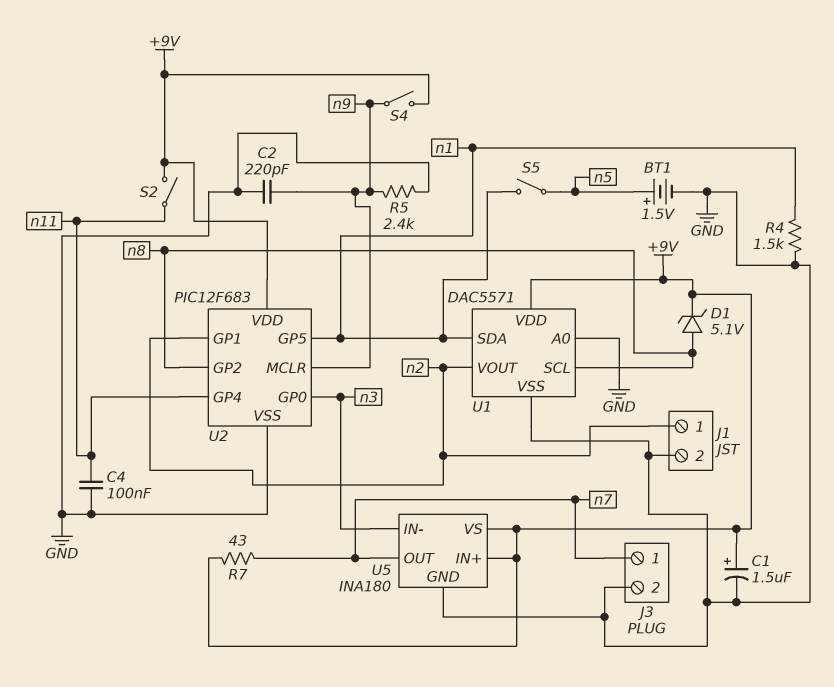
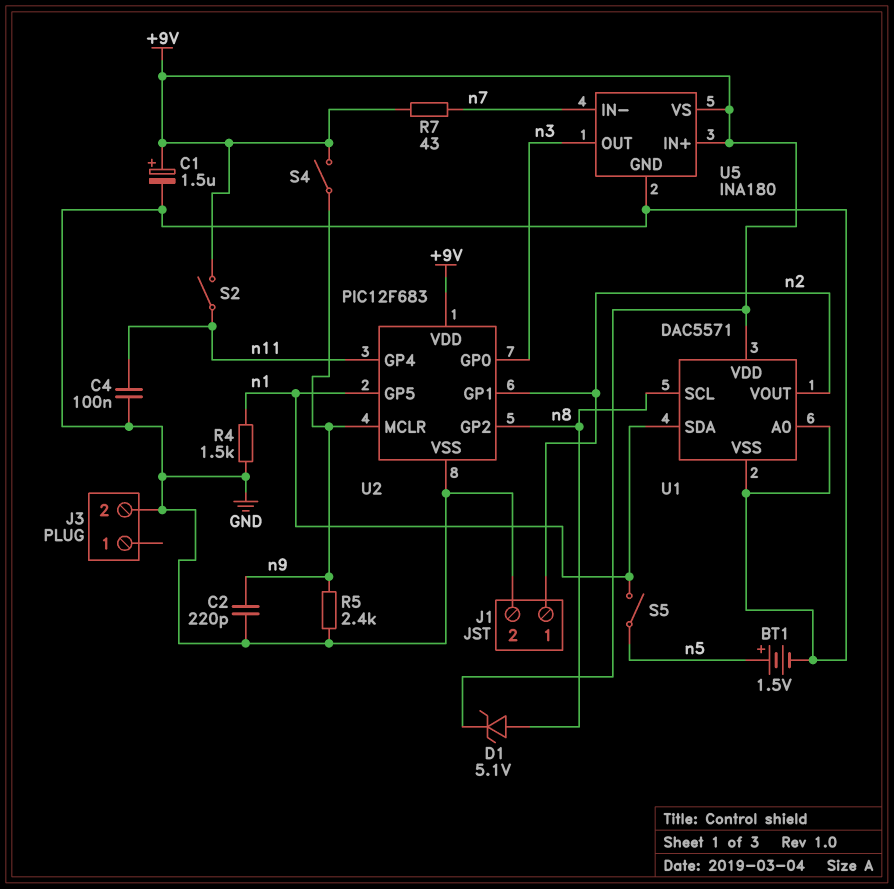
J3 pin 1: n7 -> none
U5 pin IN-: n3 -> n7
U5 pin OUT: n7 -> n3

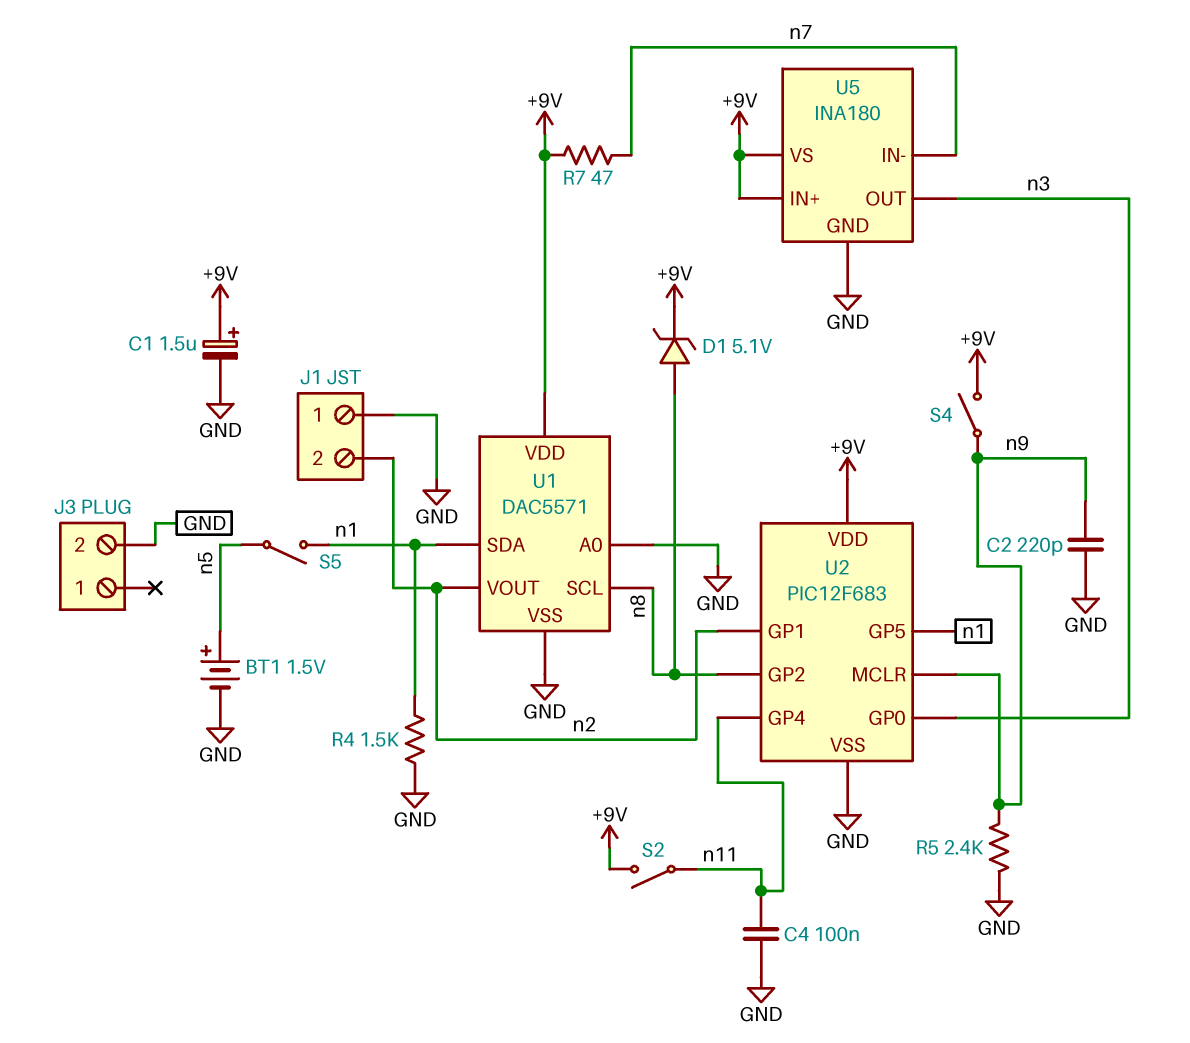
J1 pin 1: n2 -> GND
J1 pin 2: GND -> n2
R7: 43 (+9V, n7) -> 47 (+9V, n7)

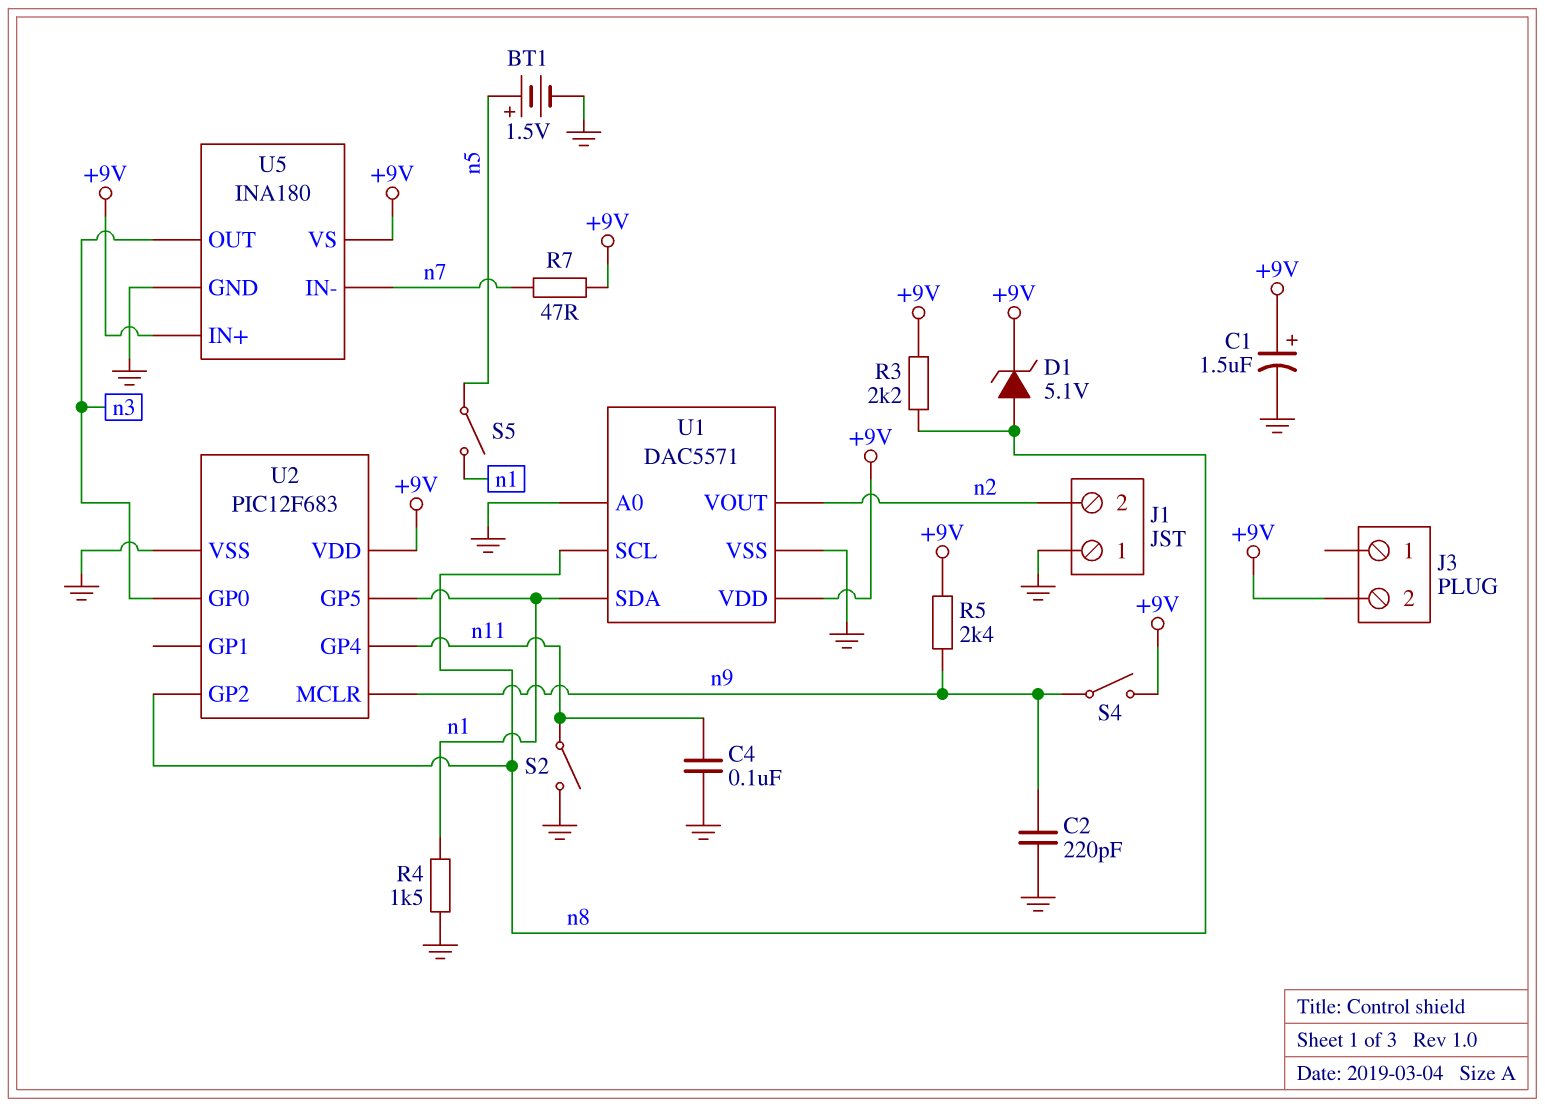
J3 pin 2: GND -> +9V
R3: none -> 2.2k (+9V, n8)
R5: 2.4k (GND, n9) -> 2.4k (+9V, n9)
S2: switch (+9V, n11) -> switch (GND, n11)
U2 pin GP1: n2 -> none

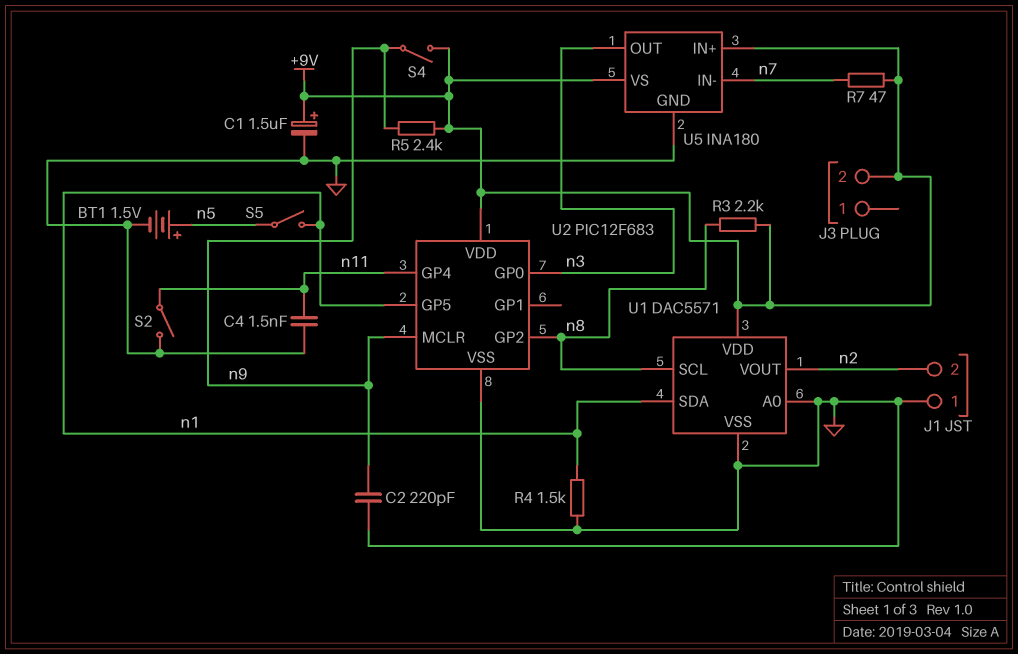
C4: 100nF (GND, n11) -> 1.5nF (GND, n11)
D1: zener 5.1V (A n8, K +9V) -> none

